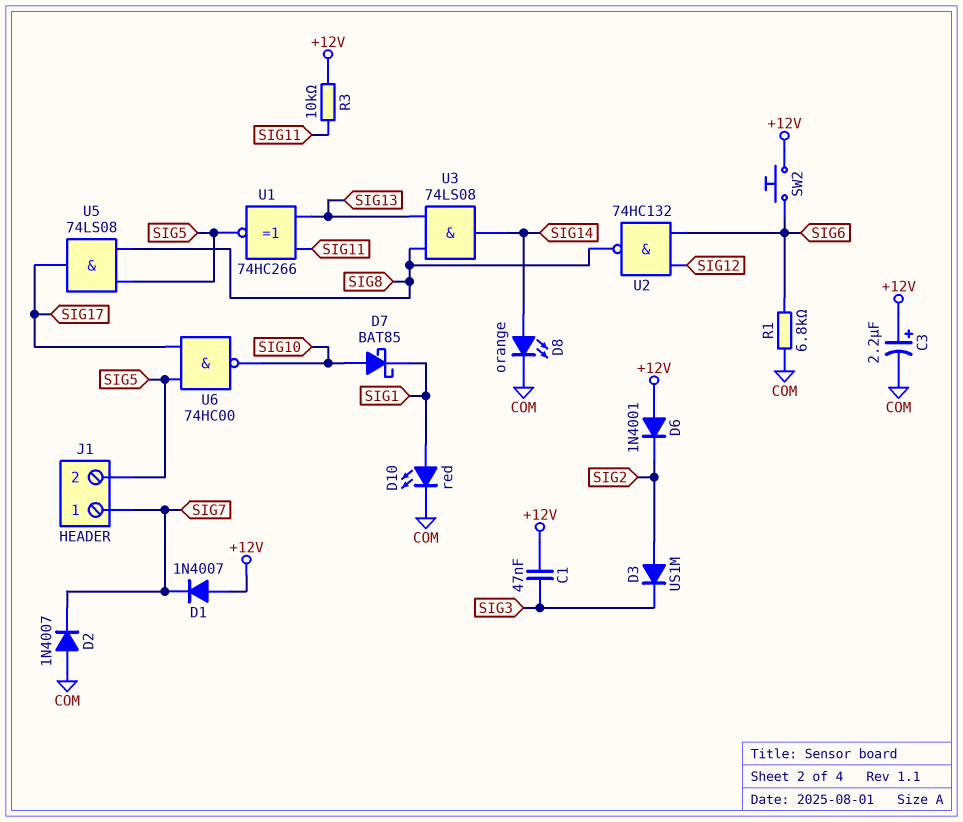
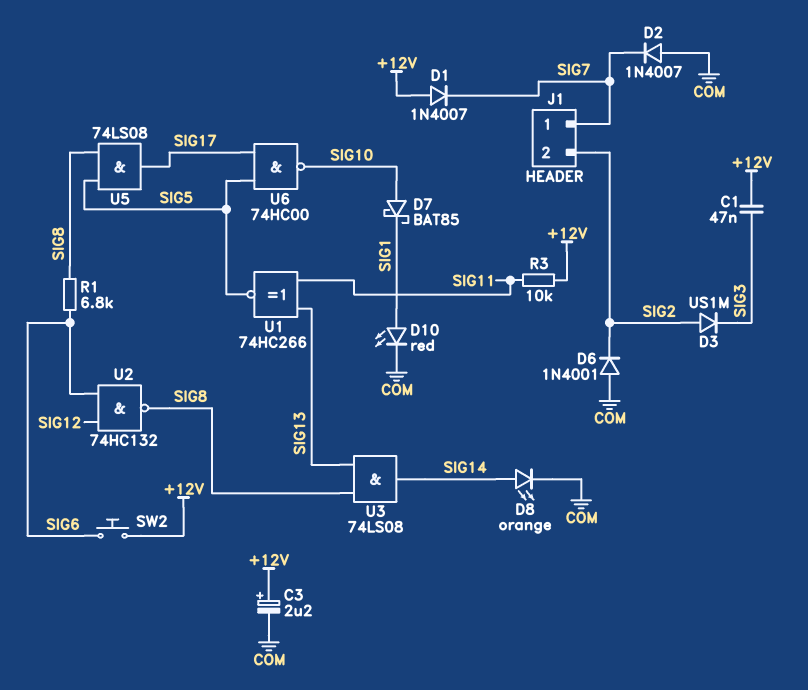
D6: diode 1N4001 (A +12V, K SIG2) -> diode 1N4001 (A COM, K SIG2)
J1 pin 2: SIG5 -> SIG2
R1: 6.8k (COM, SIG6) -> 6.8k (SIG6, SIG8)

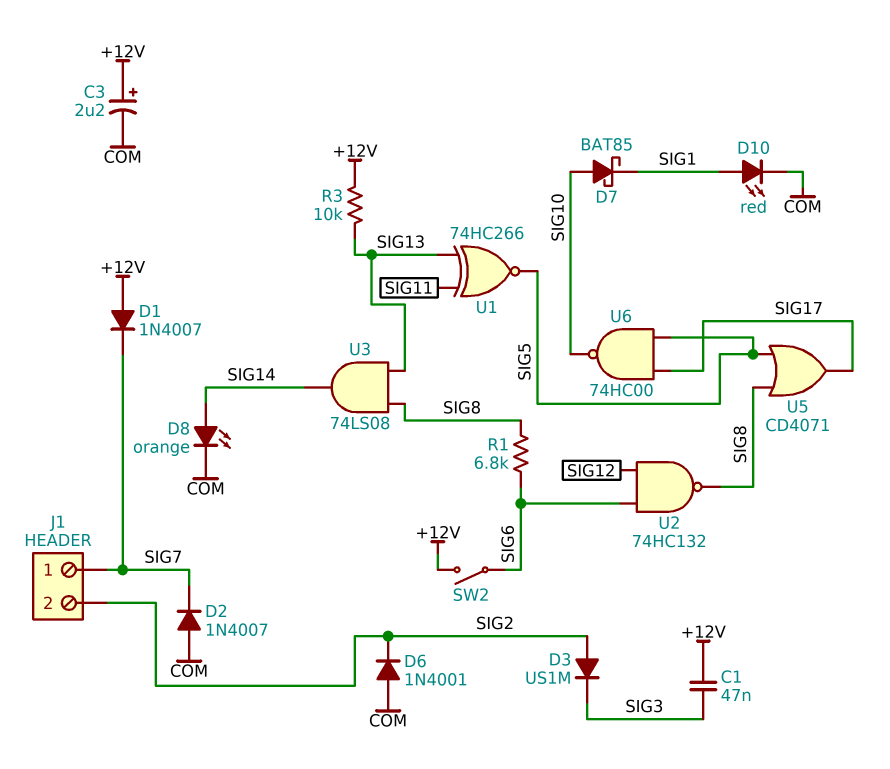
R3: 10k (+12V, SIG11) -> 10k (+12V, SIG13)
SW2: button (+12V, SIG6) -> switch (+12V, SIG6)
U5: AND 74LS08 (in SIG5, in SIG8, out SIG17) -> OR CD4071 (in SIG5, in SIG8, out SIG17)

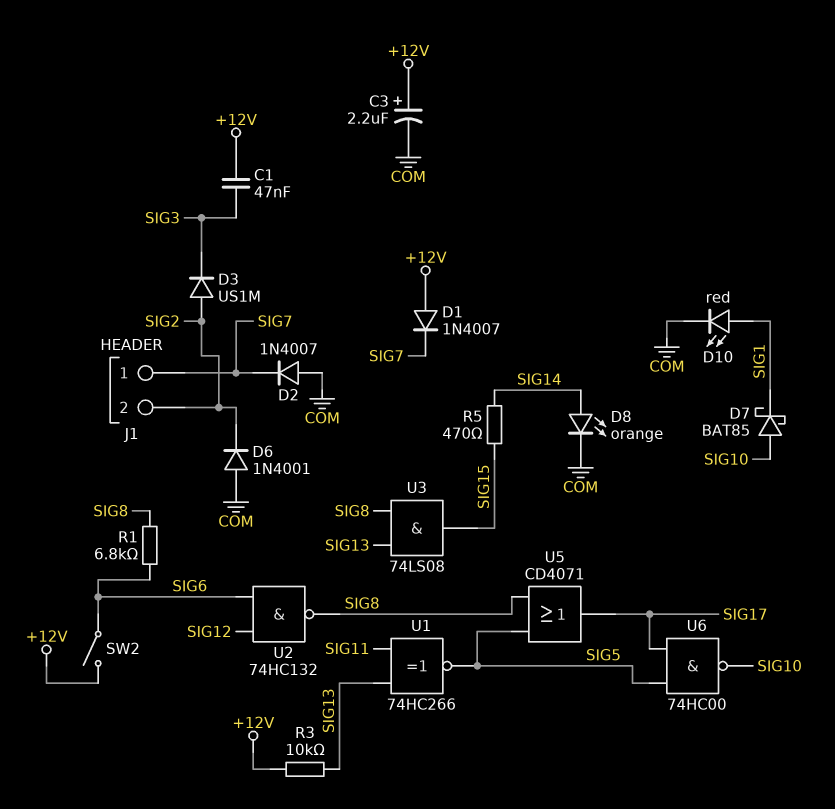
R5: none -> 470 (SIG14, SIG15)
U3: AND 74LS08 (in SIG8, in SIG13, out SIG14) -> AND 74LS08 (in SIG8, in SIG13, out SIG15)

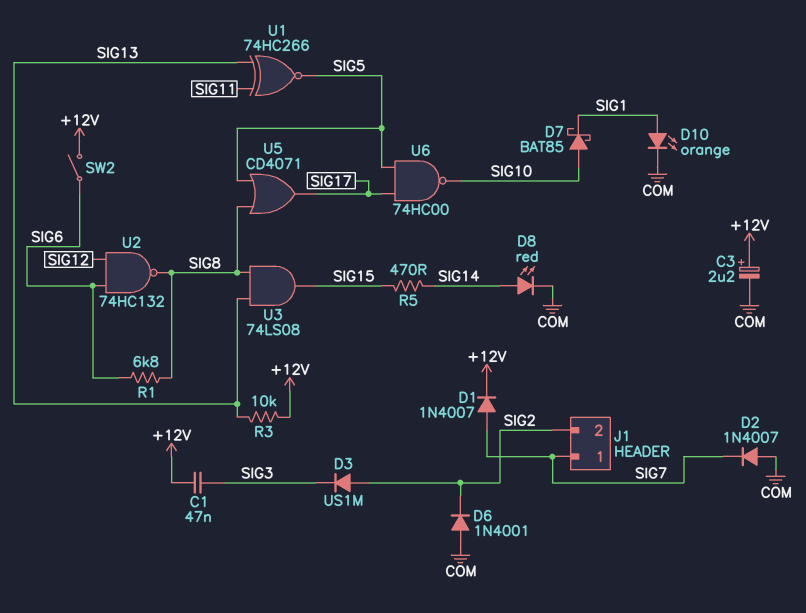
D1: diode 1N4007 (A +12V, K SIG7) -> diode 1N4007 (A SIG7, K +12V)
D8: LED orange (A SIG14, K COM) -> LED red (A SIG14, K COM)
D10: LED red (A SIG1, K COM) -> LED orange (A SIG1, K COM)

